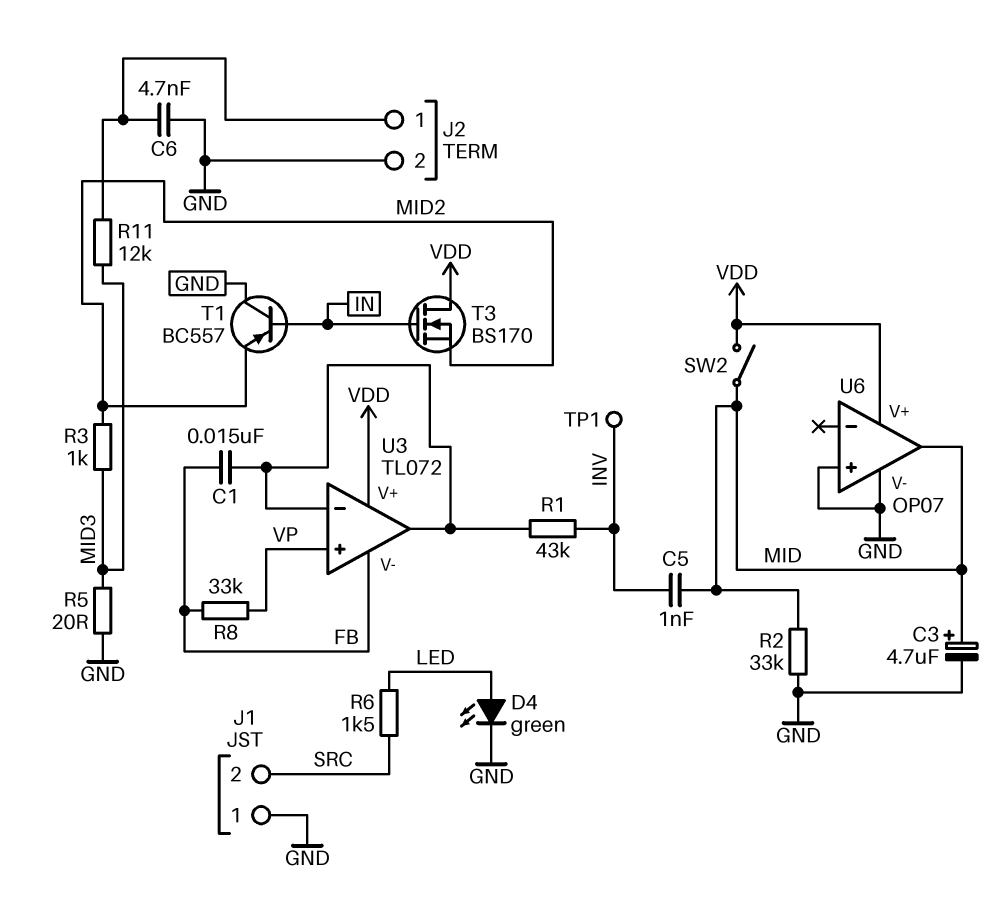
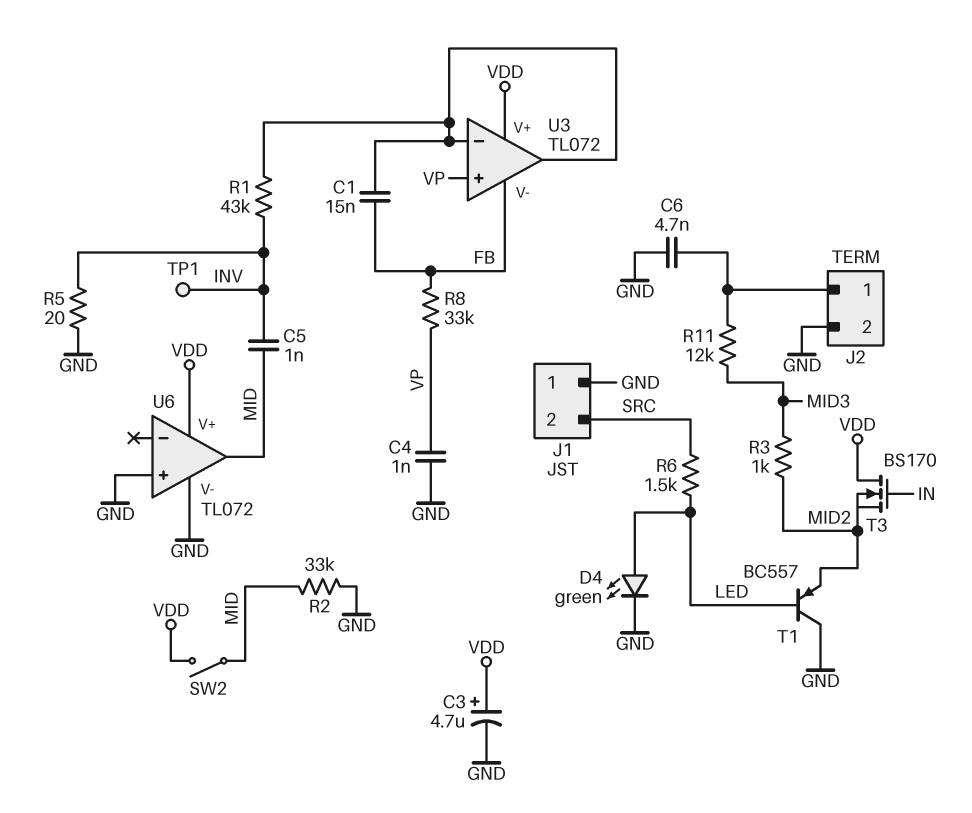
C3: 4.7uF (plus MID, minus GND) -> 4.7uF (plus VDD, minus GND)
C4: none -> 1nF (GND, VP)
R5: 20 (GND, MID3) -> 20 (GND, INV)
T1: PNP BC557 (B IN, C GND, E MID2) -> PNP BC557 (B LED, C GND, E MID2)
U6: OP07 -> TL072

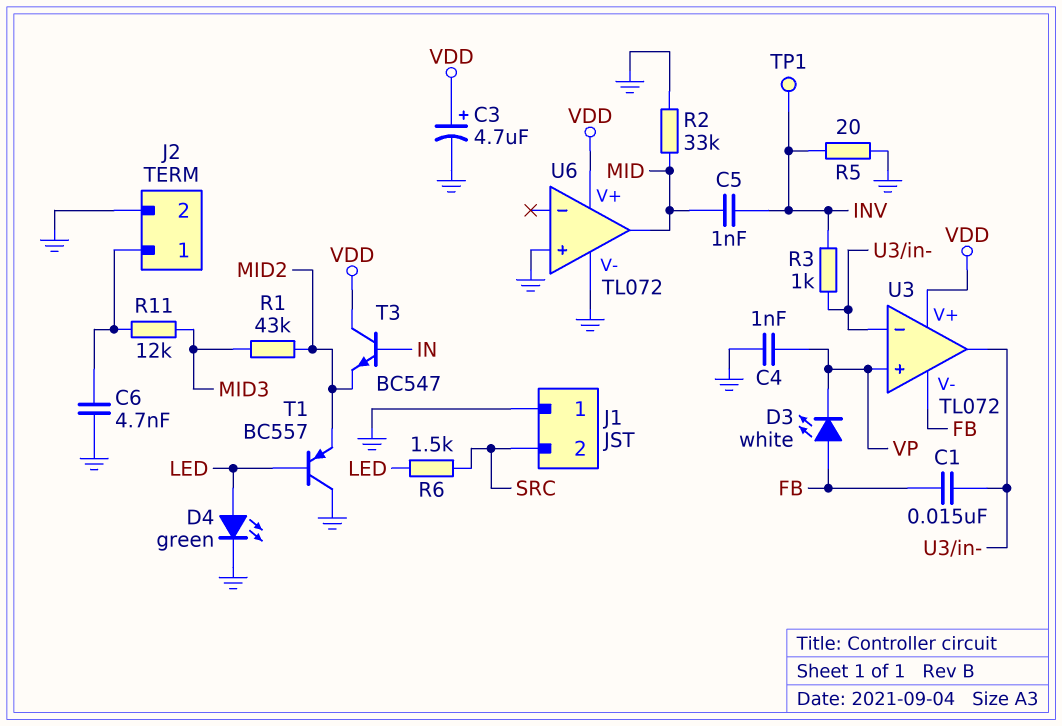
D3: none -> LED white (A FB, K VP)
R1: 43k (INV, U3/in-) -> 43k (MID2, MID3)
R3: 1k (MID2, MID3) -> 1k (INV, U3/in-)
R8: 33k (FB, VP) -> none
SW2: switch (MID, VDD) -> none
T3: NMOS BS170 (G IN, D VDD, S MID2) -> NPN BC547 (B IN, C VDD, E MID2)

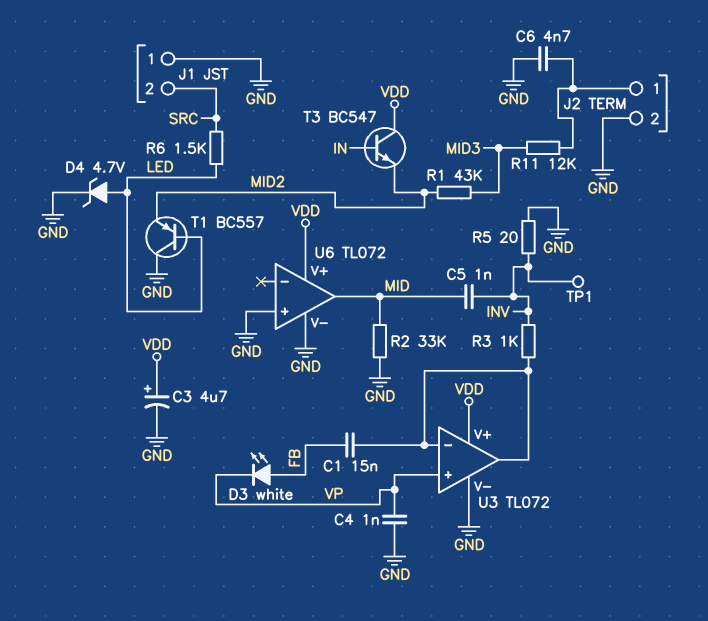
D4: LED green (A LED, K GND) -> zener 4.7V (A LED, K GND)
U3 pin V-: FB -> GND

